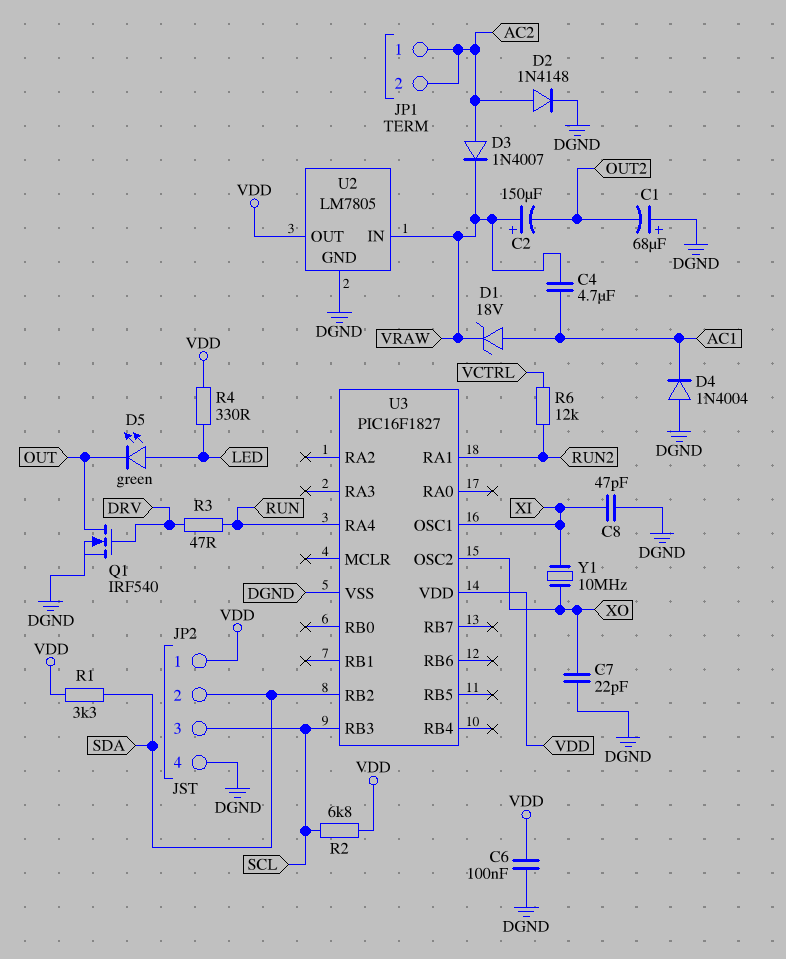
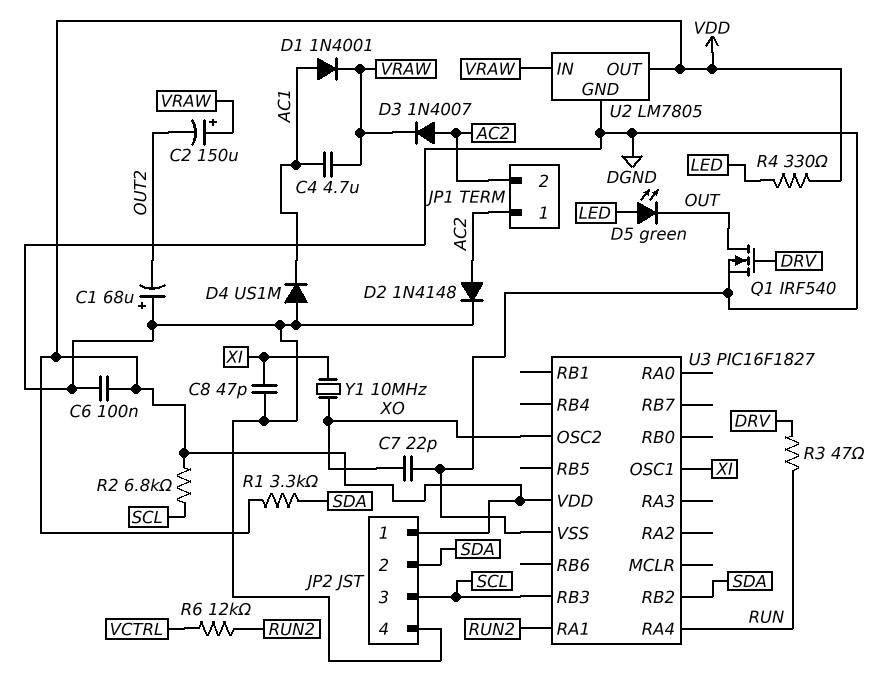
D1: zener 18V (A AC1, K VRAW) -> diode 1N4001 (A AC1, K VRAW)
D4: diode 1N4004 (A DGND, K AC1) -> diode US1M (A DGND, K AC1)

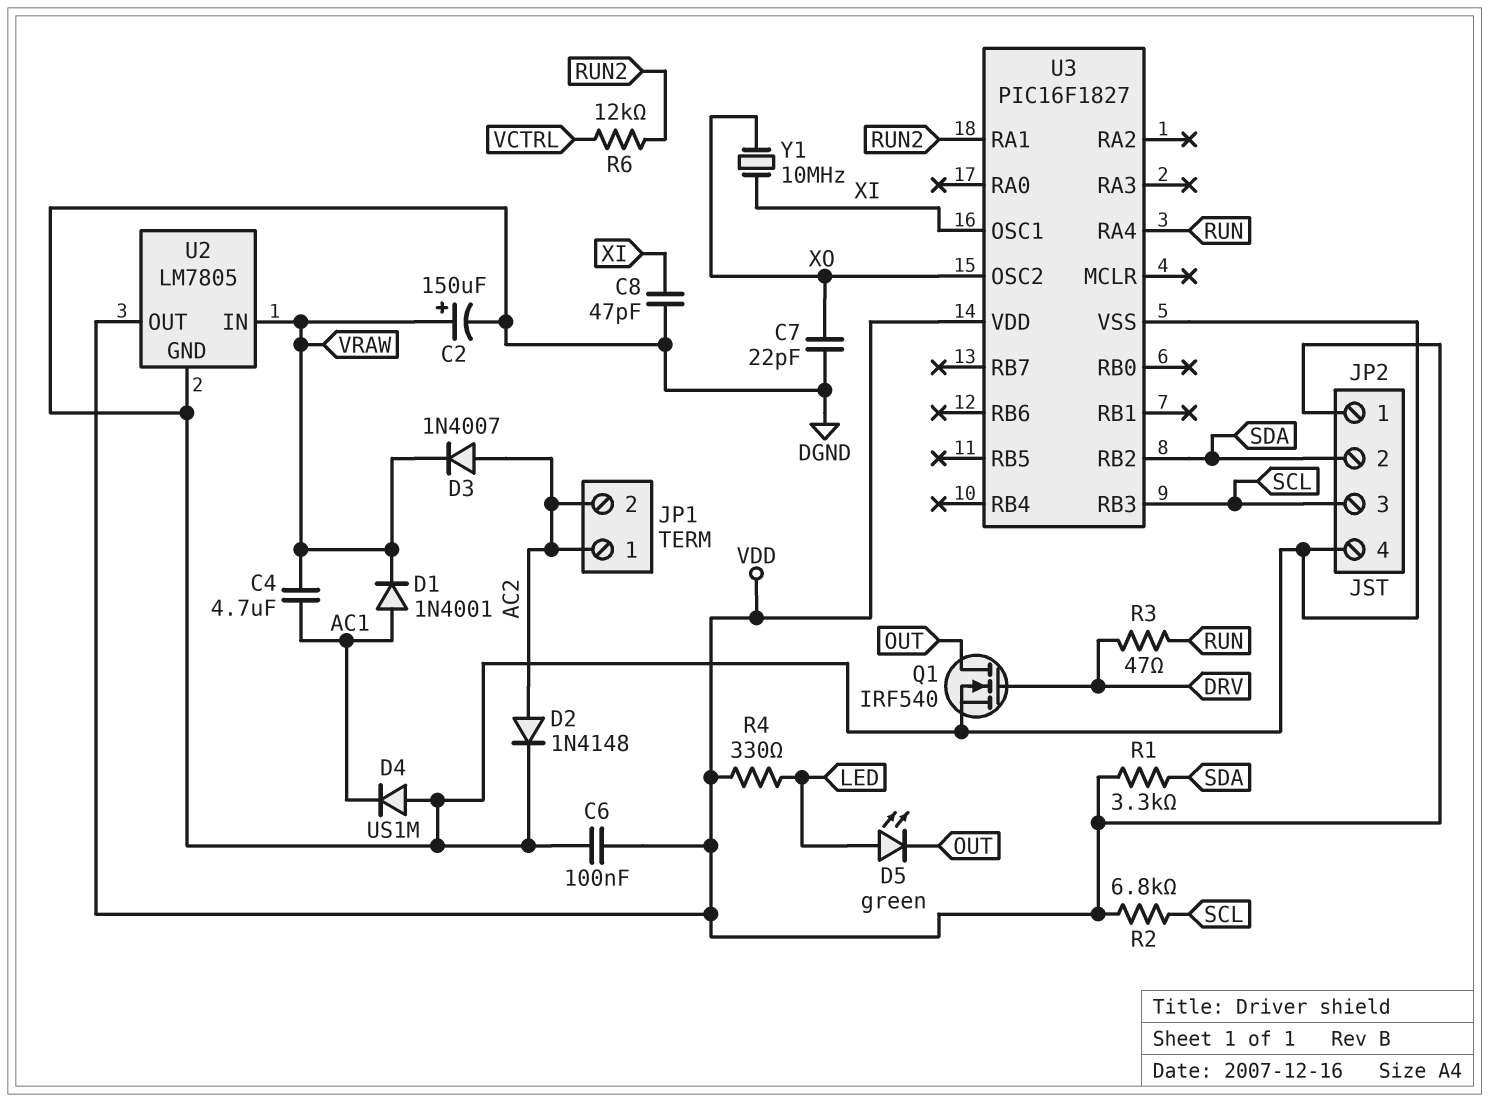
C1: 68uF (plus DGND, minus OUT2) -> none
C2: 150uF (plus VRAW, minus OUT2) -> 150uF (plus VRAW, minus DGND)

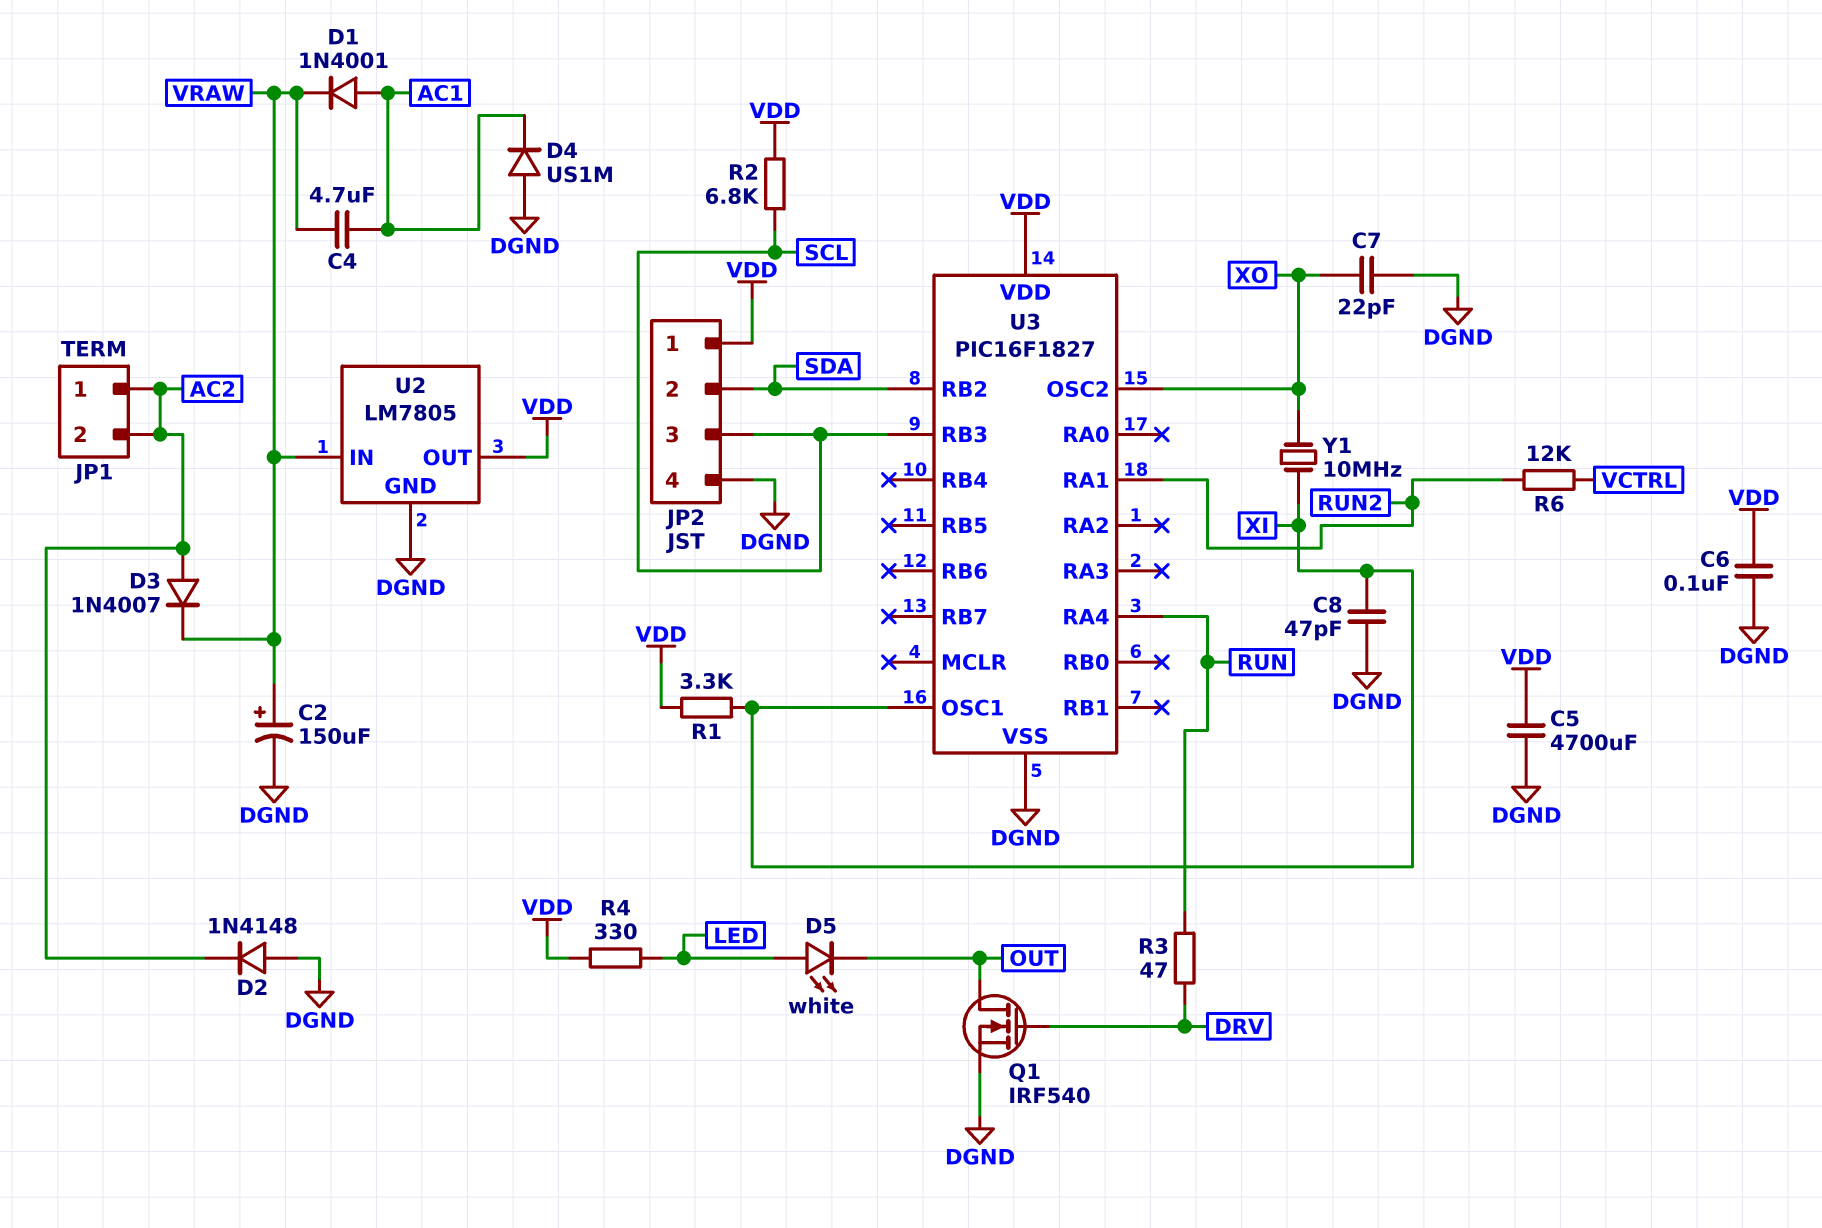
C5: none -> 4700uF (DGND, VDD)
D2: diode 1N4148 (A AC2, K DGND) -> diode 1N4148 (A DGND, K AC2)
D5: LED green (A LED, K OUT) -> LED white (A LED, K OUT)
R1: 3.3k (SDA, VDD) -> 3.3k (VDD, XI)

